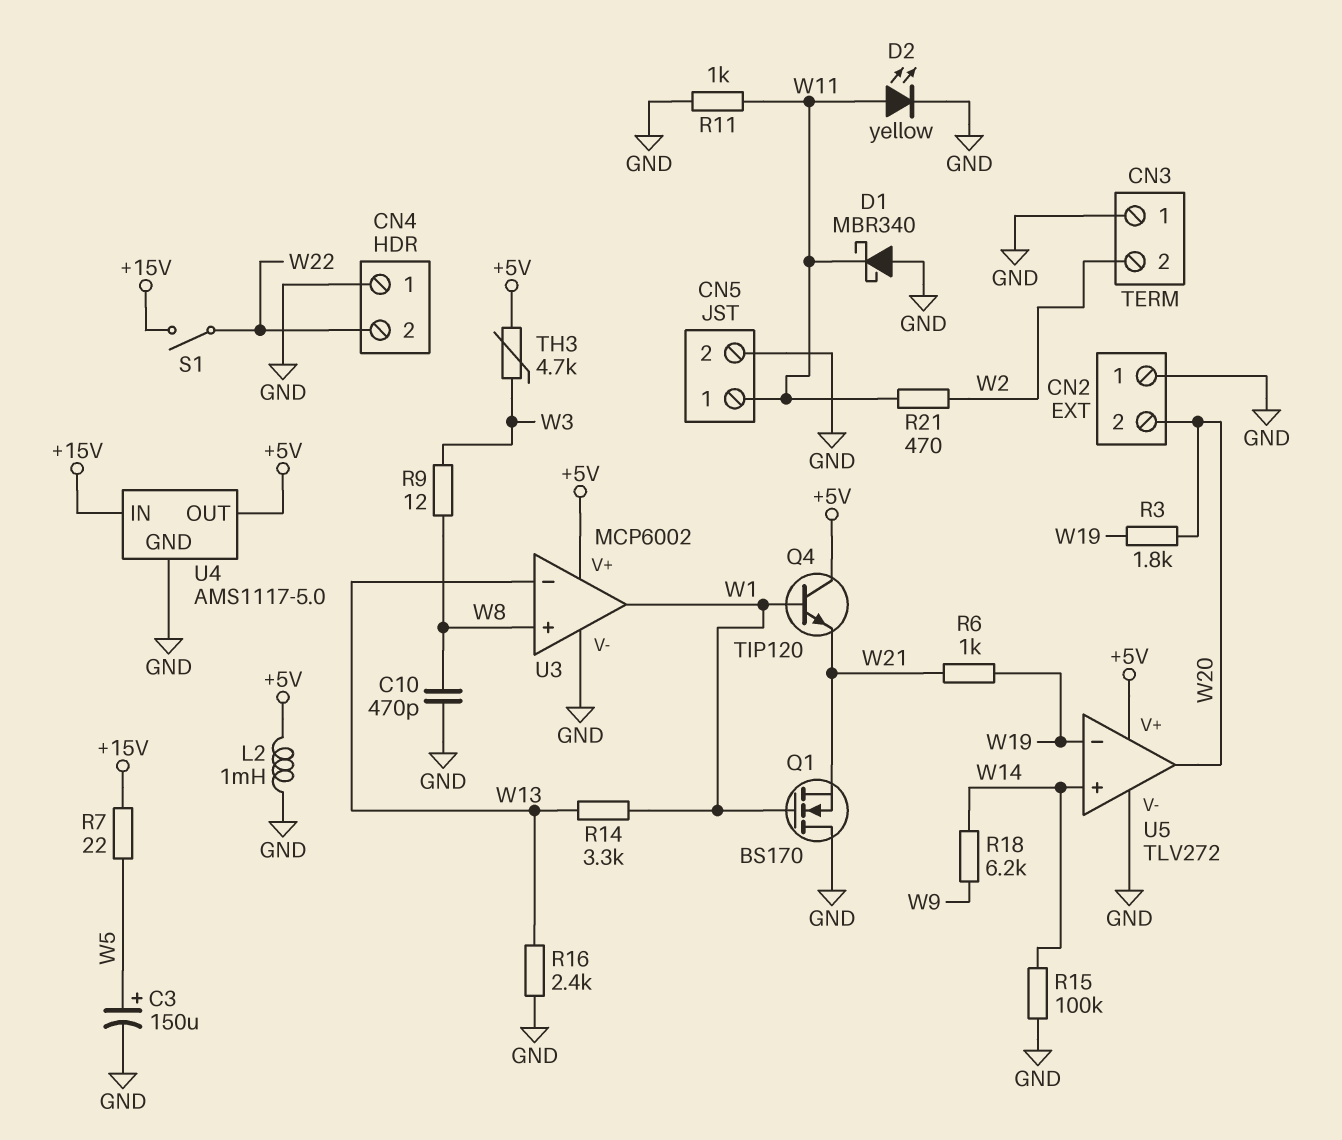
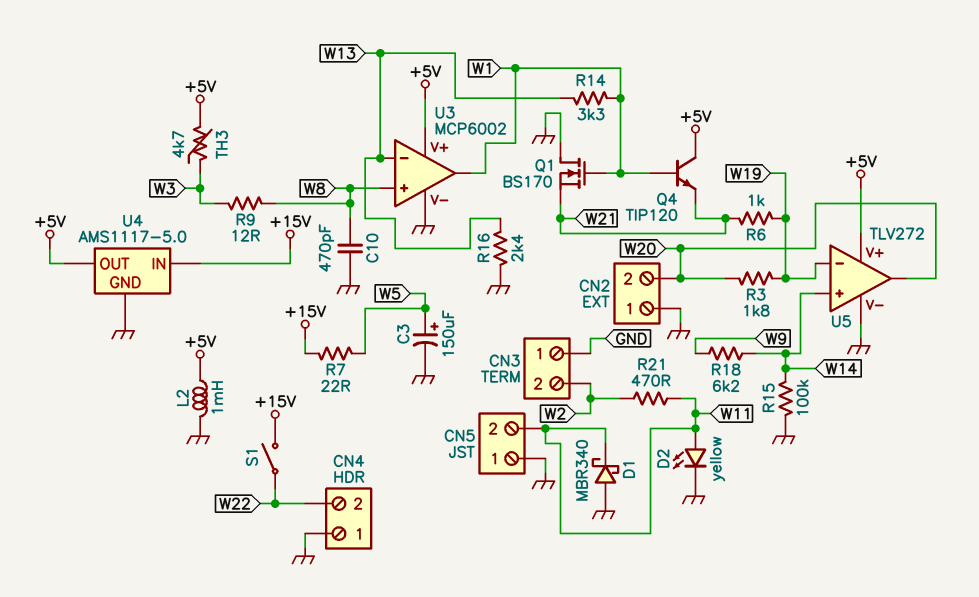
CN5 pin 1: W11 -> GND
CN5 pin 2: GND -> W11
R11: 1k (GND, W11) -> none

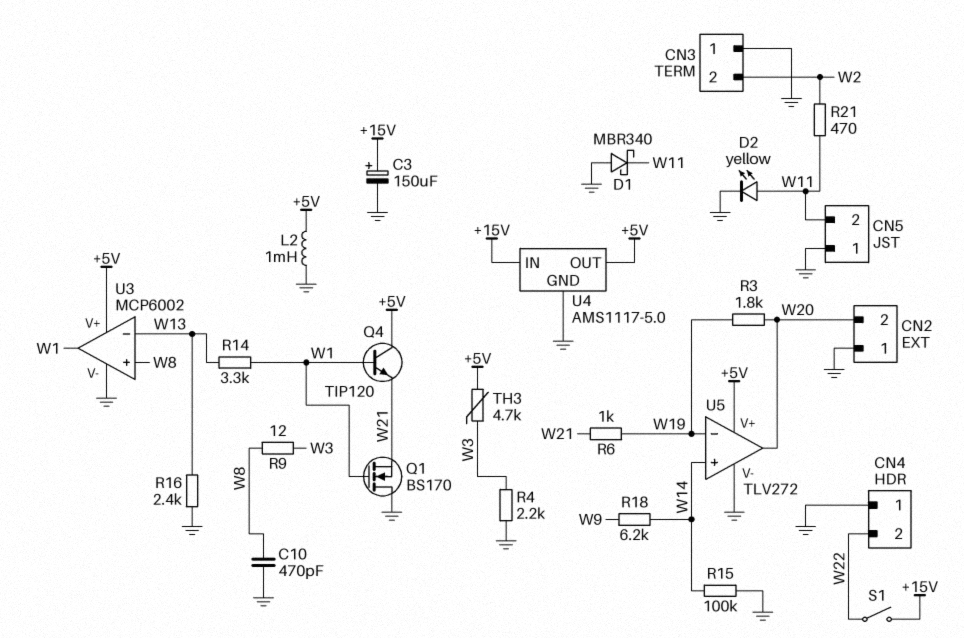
C3: 150uF (plus W5, minus GND) -> 150uF (plus +15V, minus GND)
R4: none -> 2.2k (GND, W3)
R7: 22 (+15V, W5) -> none

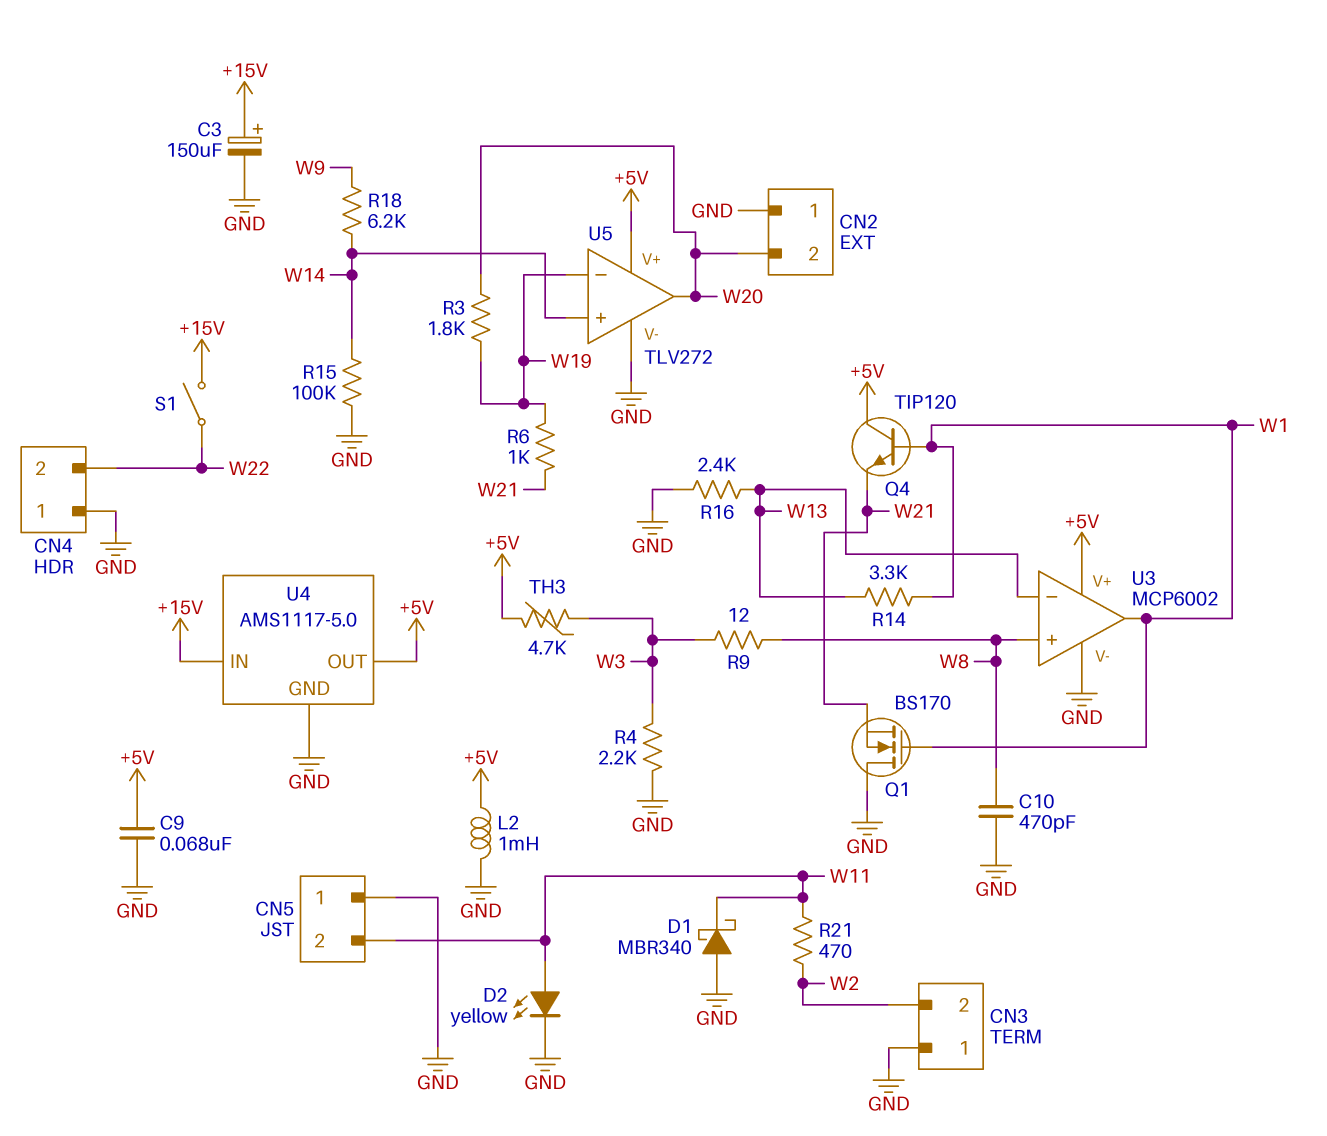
C9: none -> 68nF (+5V, GND)

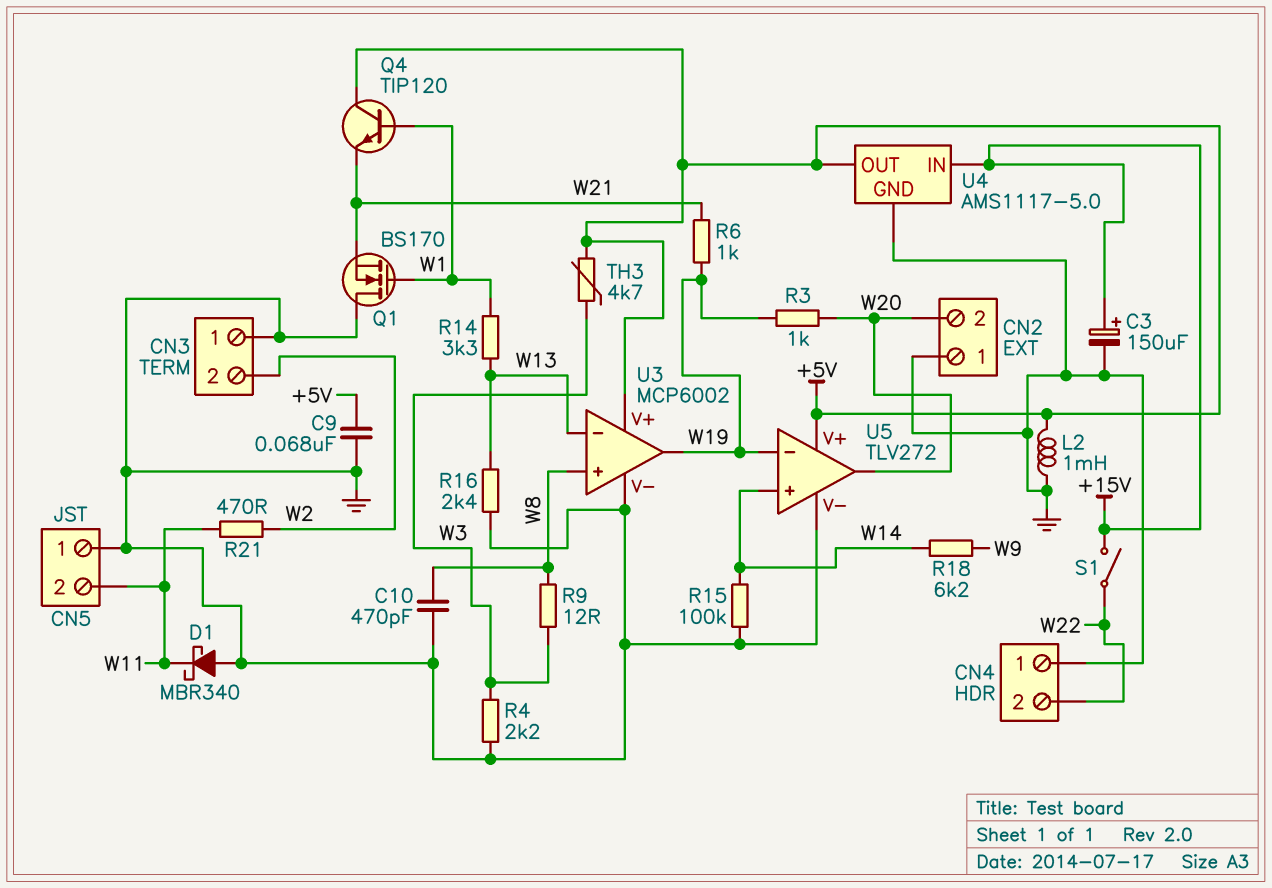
D2: LED yellow (A W11, K GND) -> none
R3: 1.8k (W19, W20) -> 1k (W19, W20)
U3 pin out: W1 -> W19

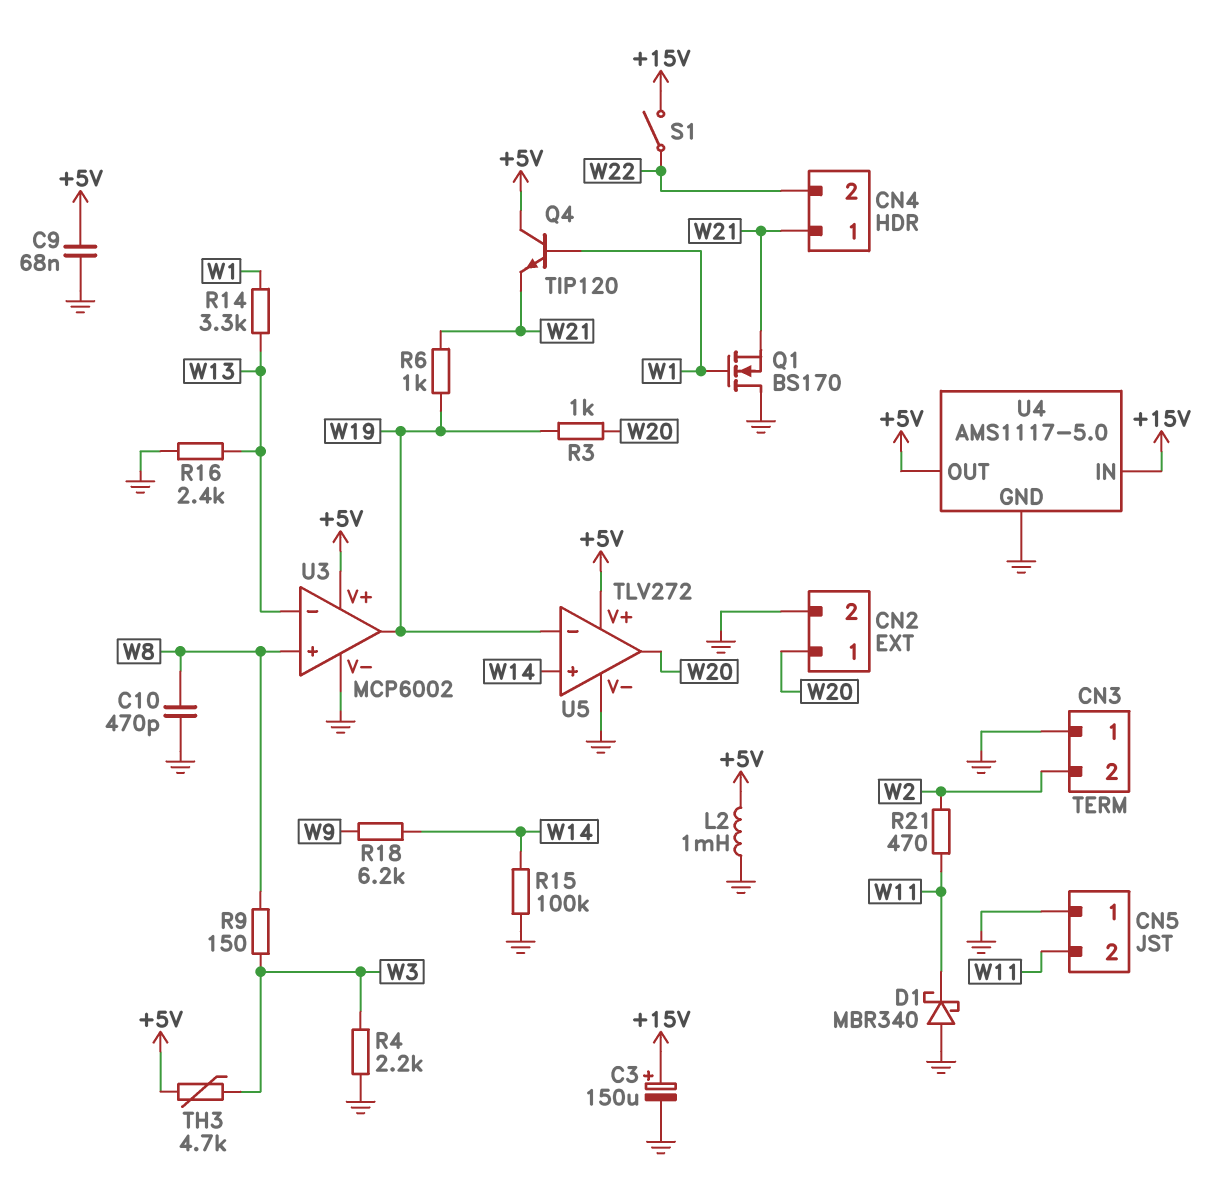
CN2 pin 1: GND -> W20
CN2 pin 2: W20 -> GND
CN4 pin 1: GND -> W21
R9: 12 (W3, W8) -> 150 (W3, W8)

